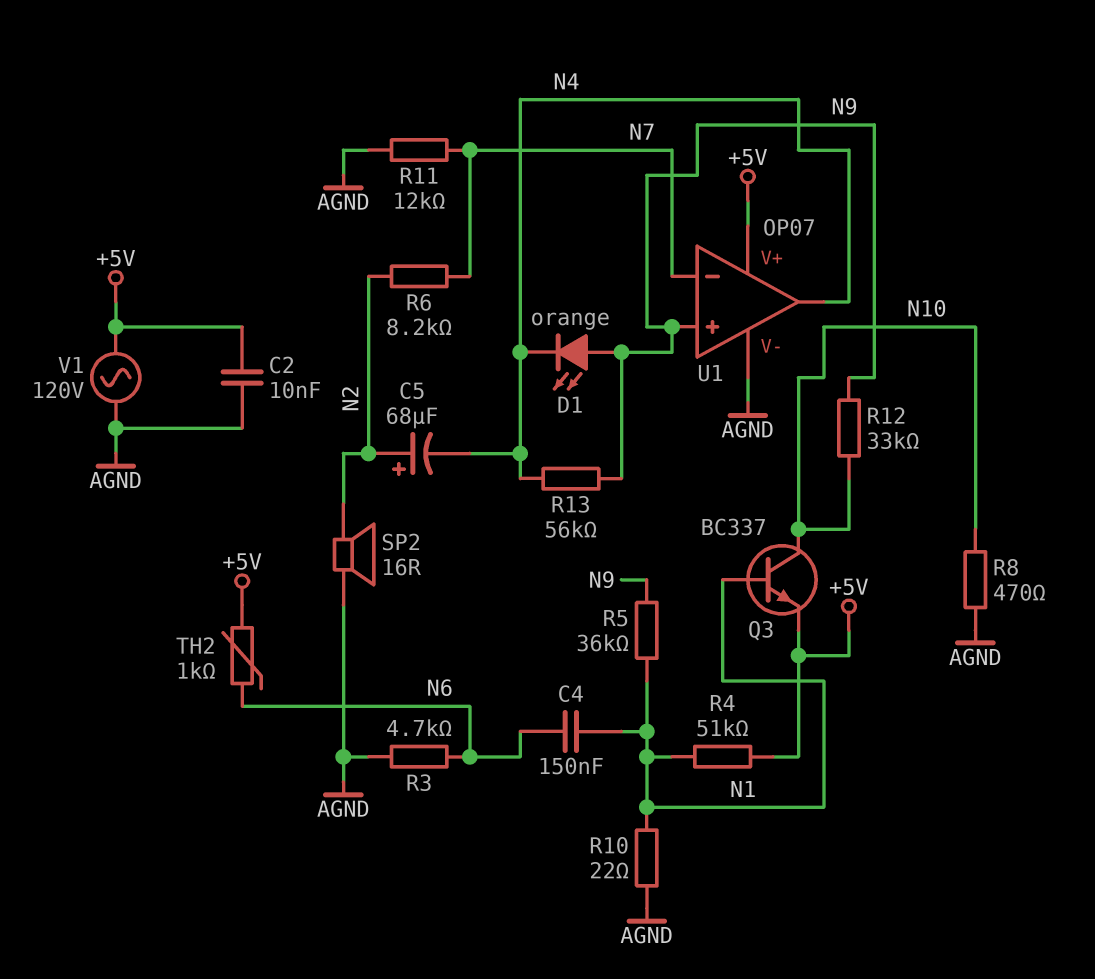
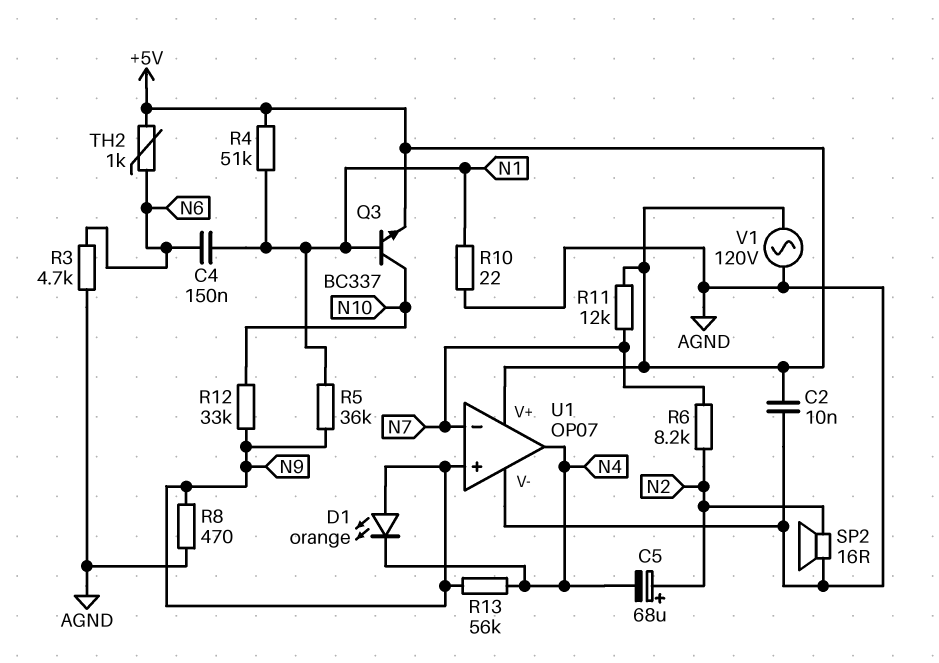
R8: 470 (AGND, N10) -> 470 (AGND, N9)
R11: 12k (AGND, N7) -> 12k (+5V, N7)

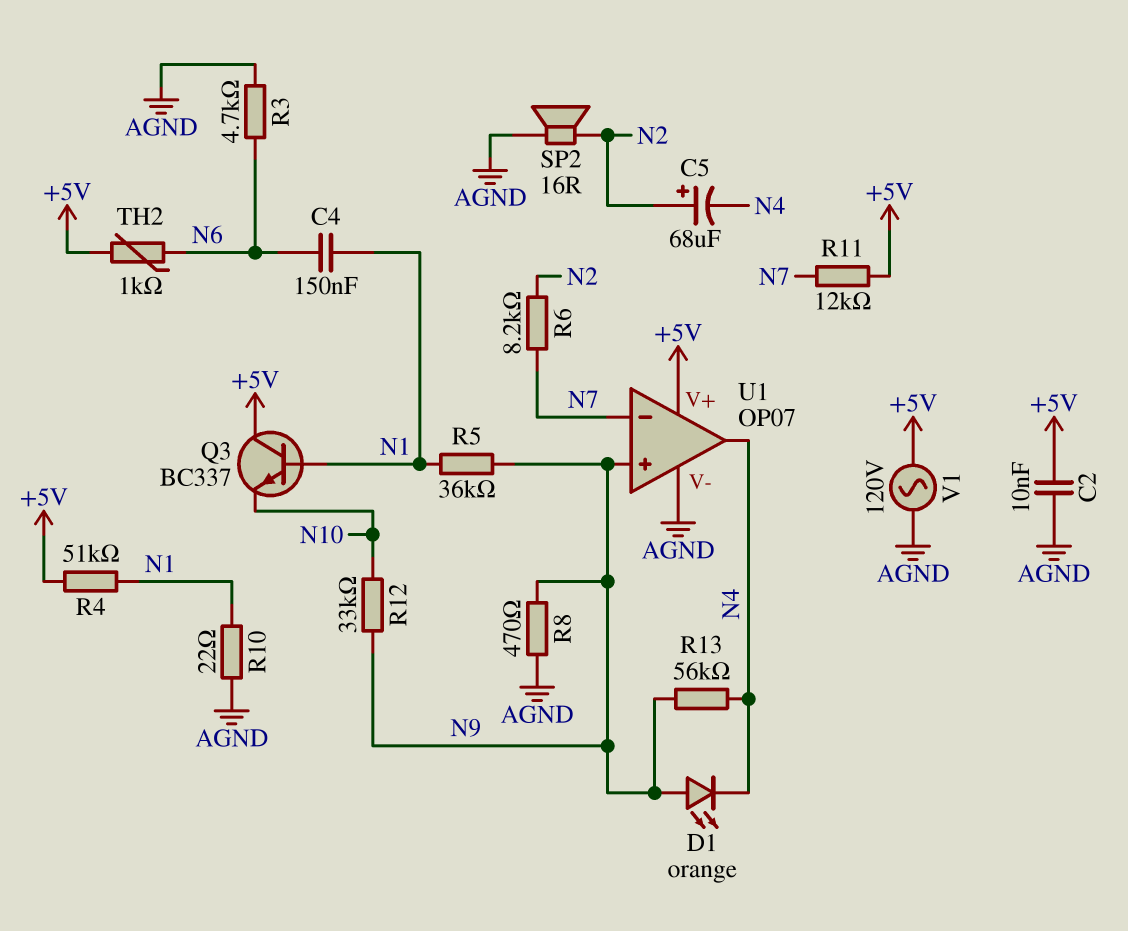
Q3: NPN BC337 (B N1, C N10, E +5V) -> NPN BC337 (B N1, C +5V, E N10)

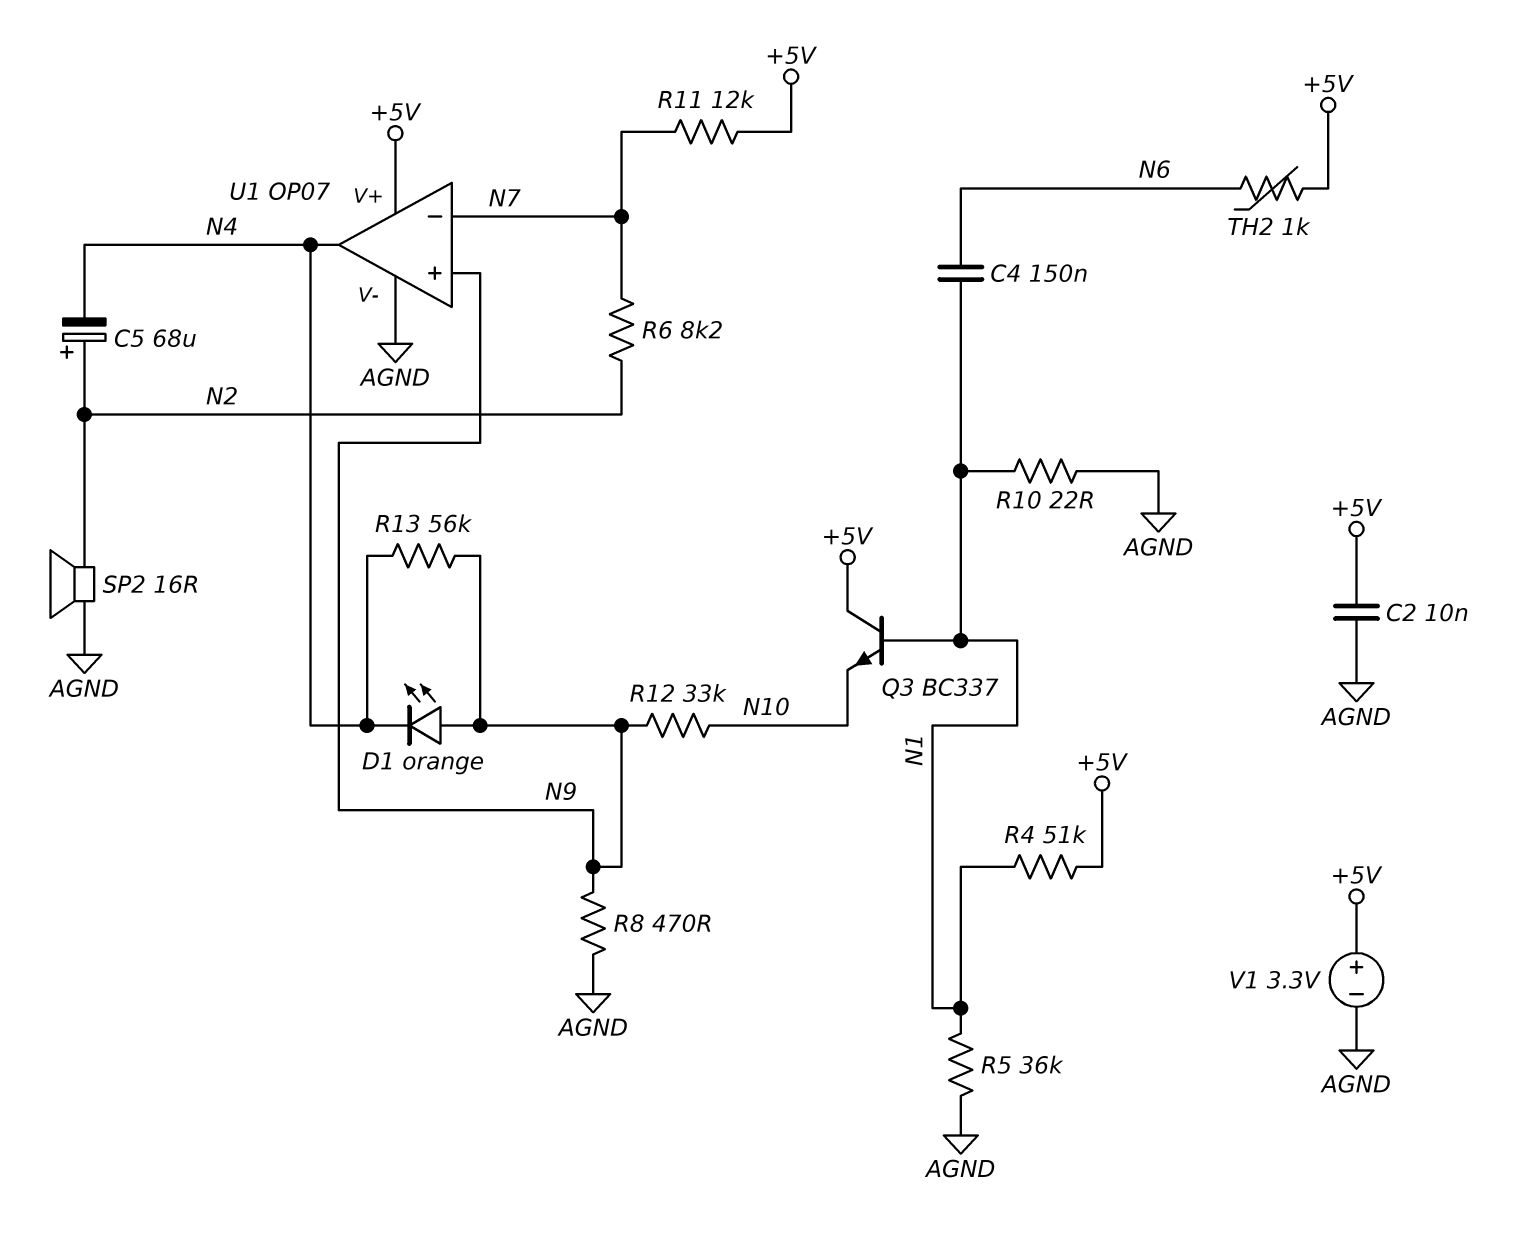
R3: 4.7k (AGND, N6) -> none
R5: 36k (N1, N9) -> 36k (AGND, N1)
V1: AC 120V (+5V, AGND) -> 3.3V (plus +5V, minus AGND)

